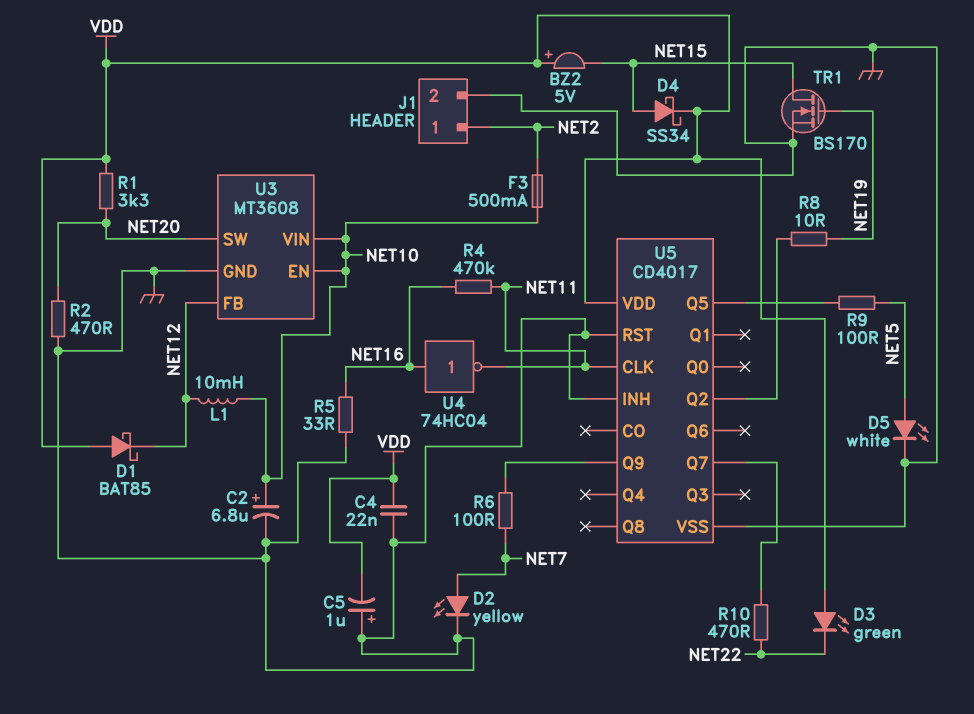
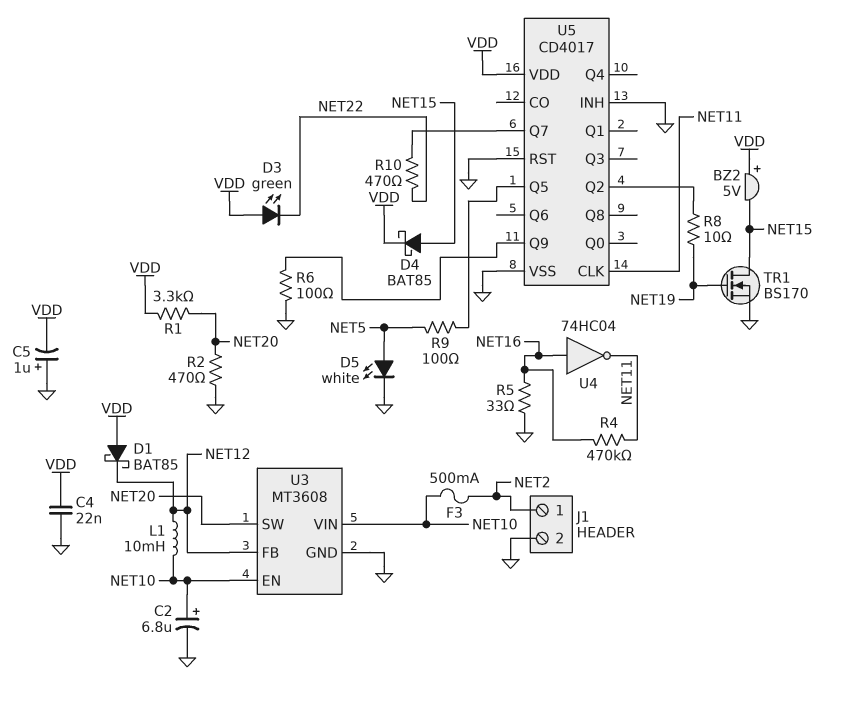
D2: LED yellow (A NET7, K GND) -> none
D4: schottky SS34 (A NET15, K VDD) -> schottky BAT85 (A NET15, K VDD)
R6: 100 (NET7, U5/Q9) -> 100 (GND, U5/Q9)

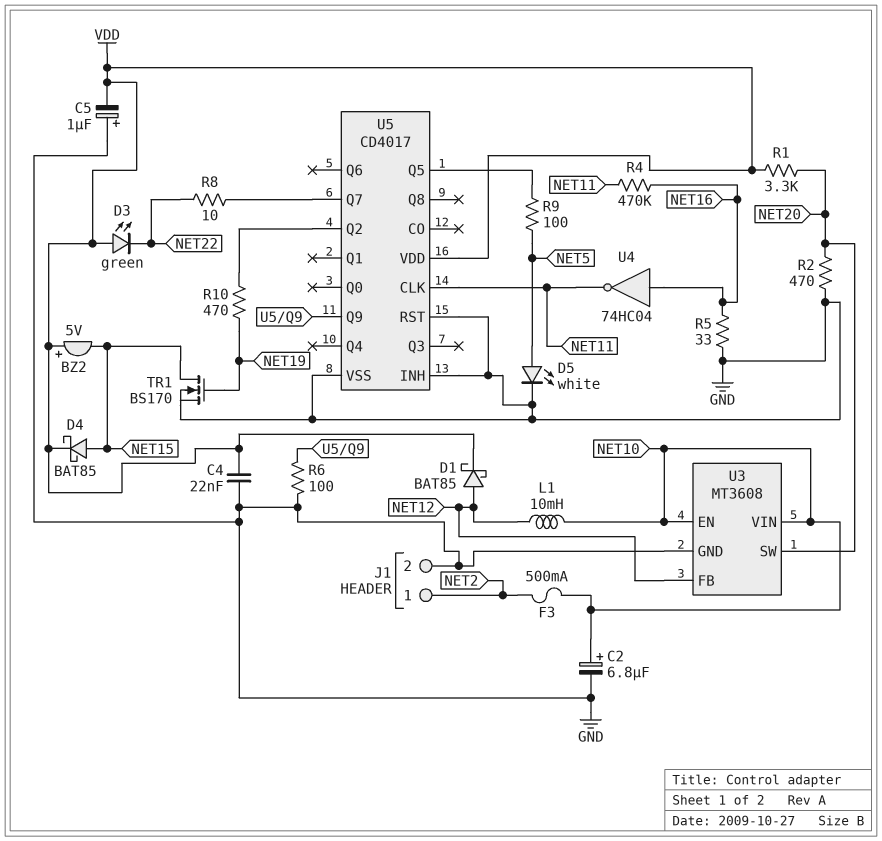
D1: schottky BAT85 (A VDD, K NET12) -> schottky BAT85 (A NET12, K VDD)
R8: 10 (NET19, U5/Q2) -> 10 (NET22, U5/Q7)
R10: 470 (NET22, U5/Q7) -> 470 (NET19, U5/Q2)

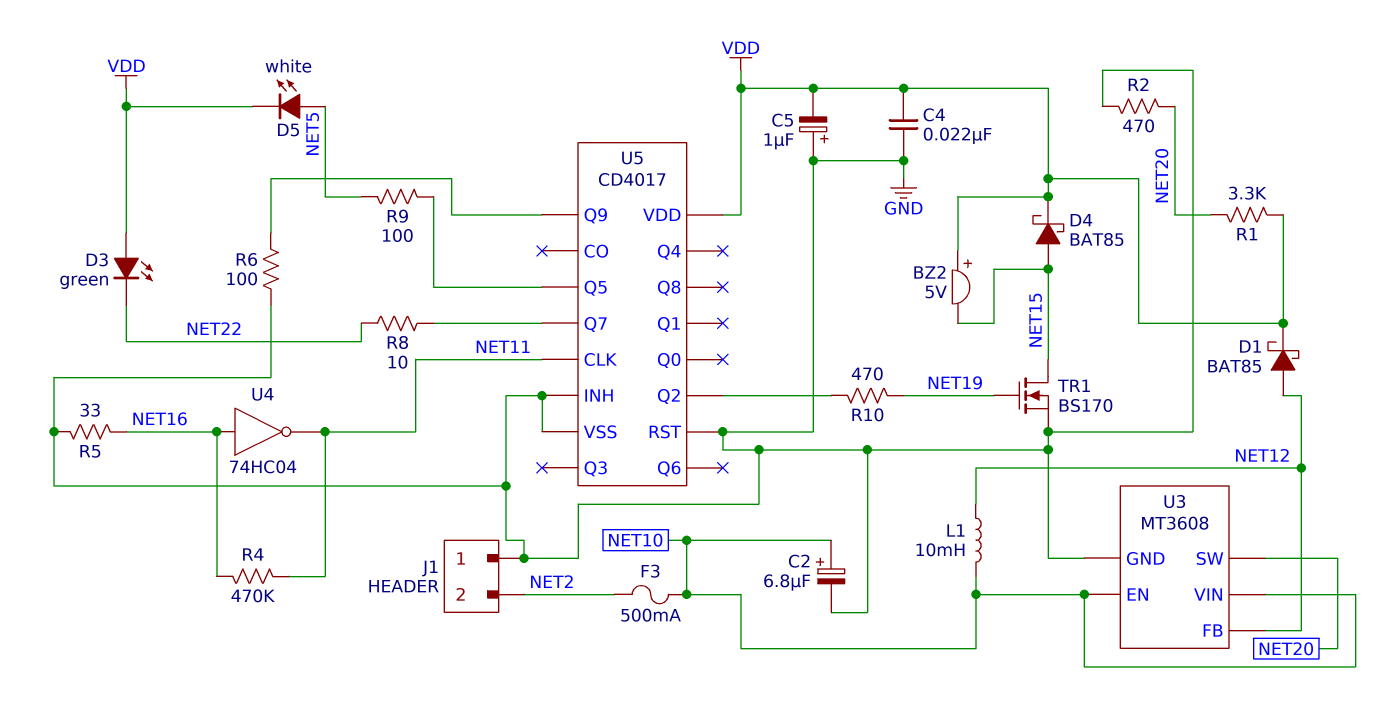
D5: LED white (A NET5, K GND) -> LED white (A NET5, K VDD)
J1 pin 1: NET2 -> GND
J1 pin 2: GND -> NET2

